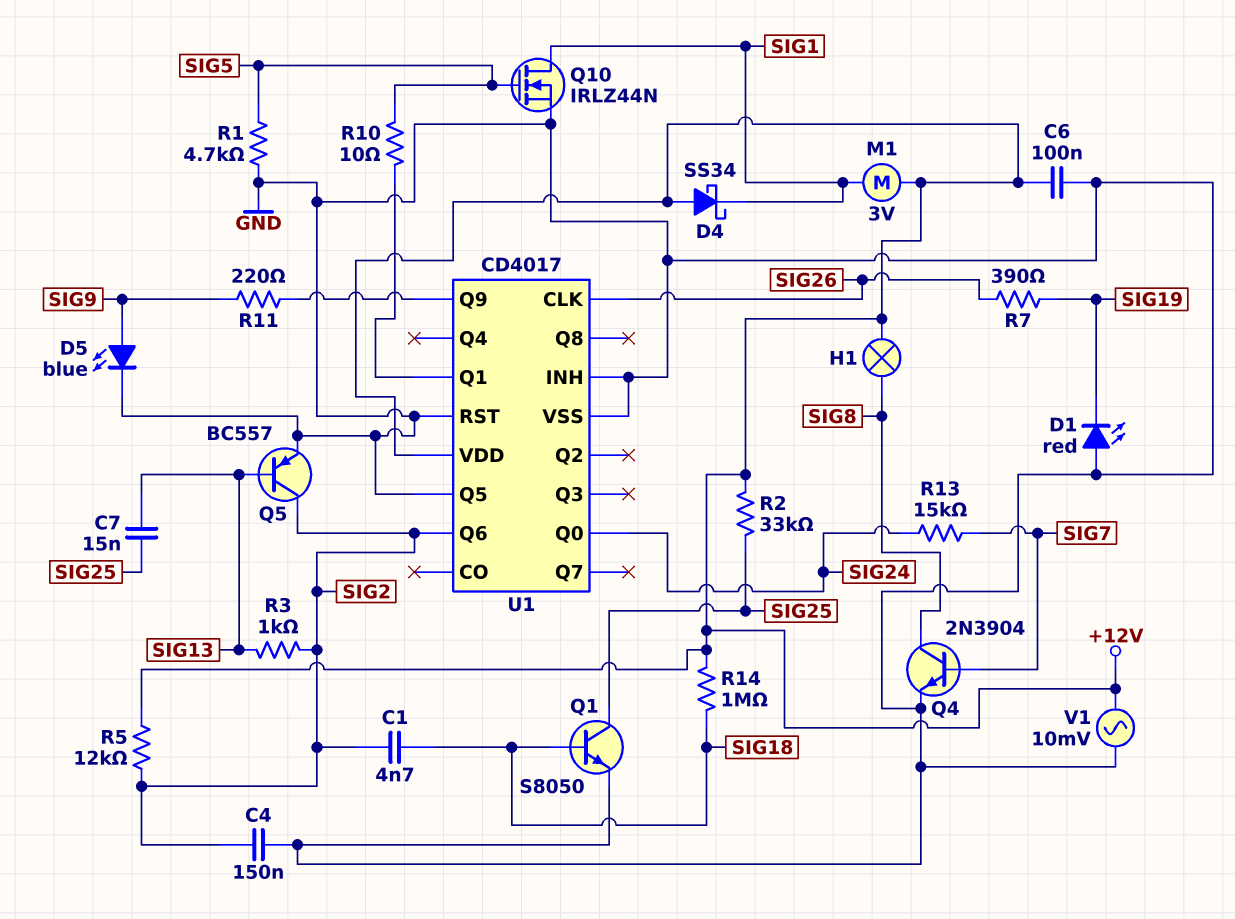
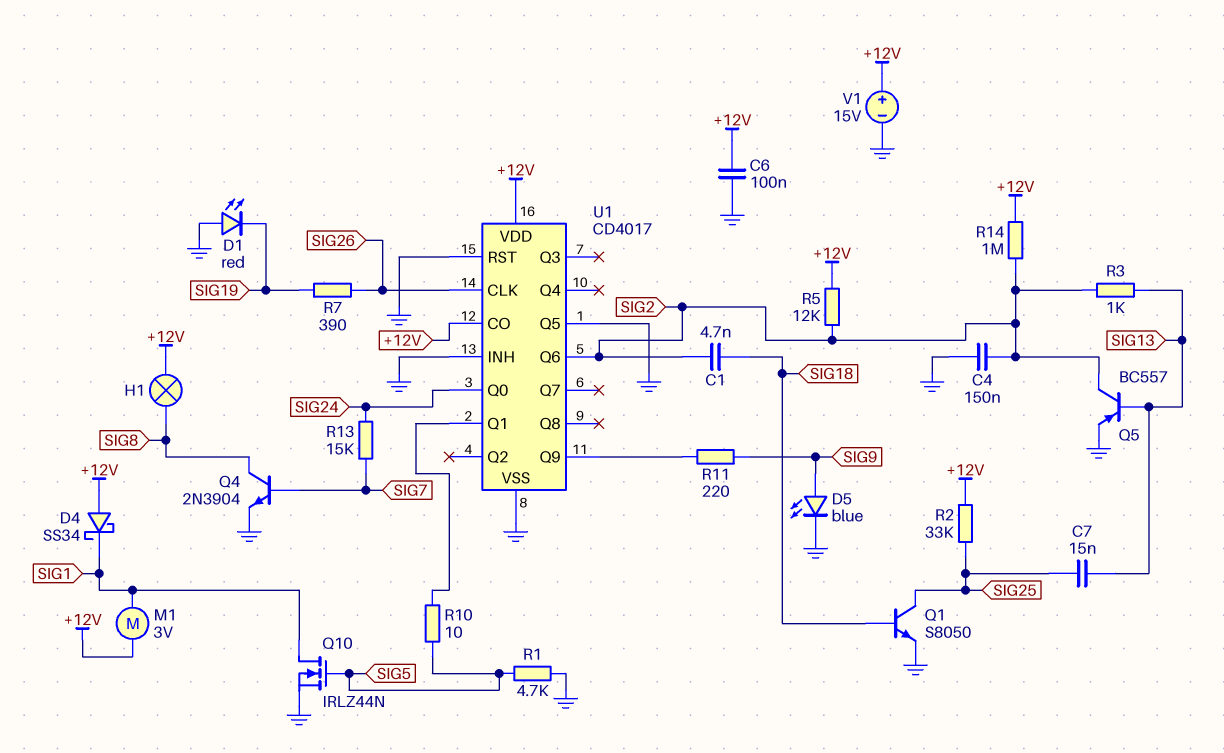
R14: 1M (+12V, SIG18) -> 1M (+12V, SIG2)
U1 pin CO: none -> +12V
V1: AC 10mV (+12V, GND) -> 15V (plus +12V, minus GND)

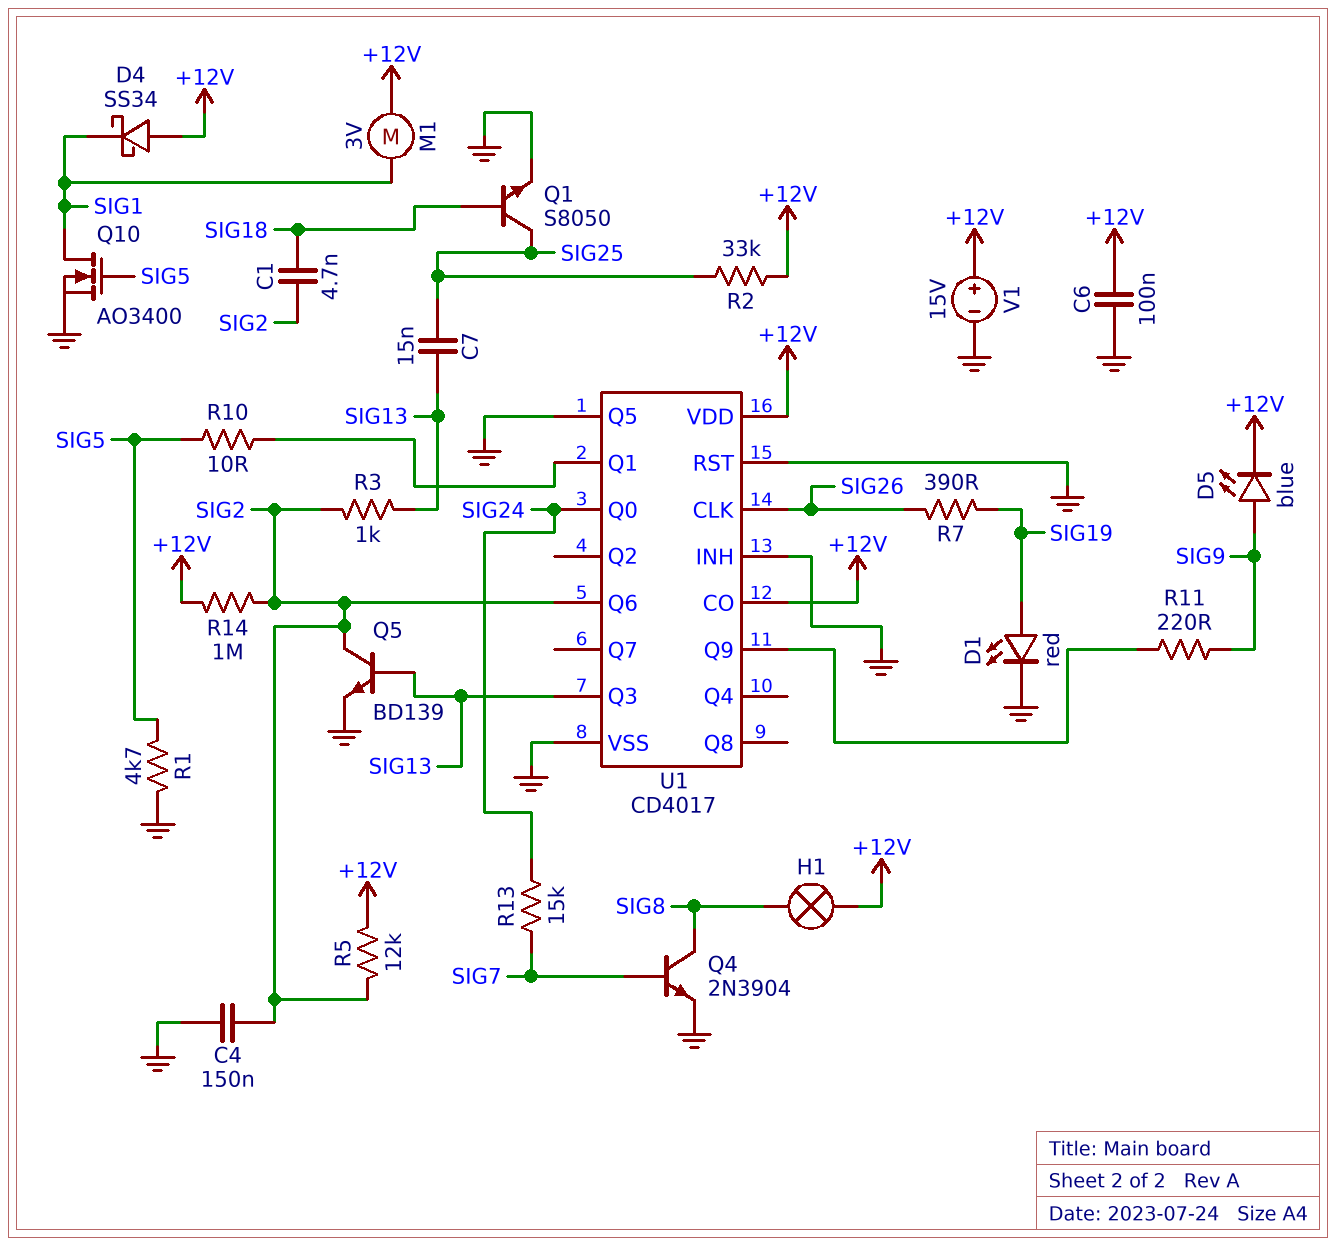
D1: LED red (A GND, K SIG19) -> LED red (A SIG19, K GND)
D5: LED blue (A SIG9, K GND) -> LED blue (A SIG9, K +12V)
Q5: PNP BC557 (B SIG13, C SIG2, E GND) -> NPN BD139 (B SIG13, C SIG2, E GND)
Q10: NMOS IRLZ44N (G SIG5, D SIG1, S GND) -> NMOS AO3400 (G SIG5, D SIG1, S GND)
U1 pin Q3: none -> SIG13

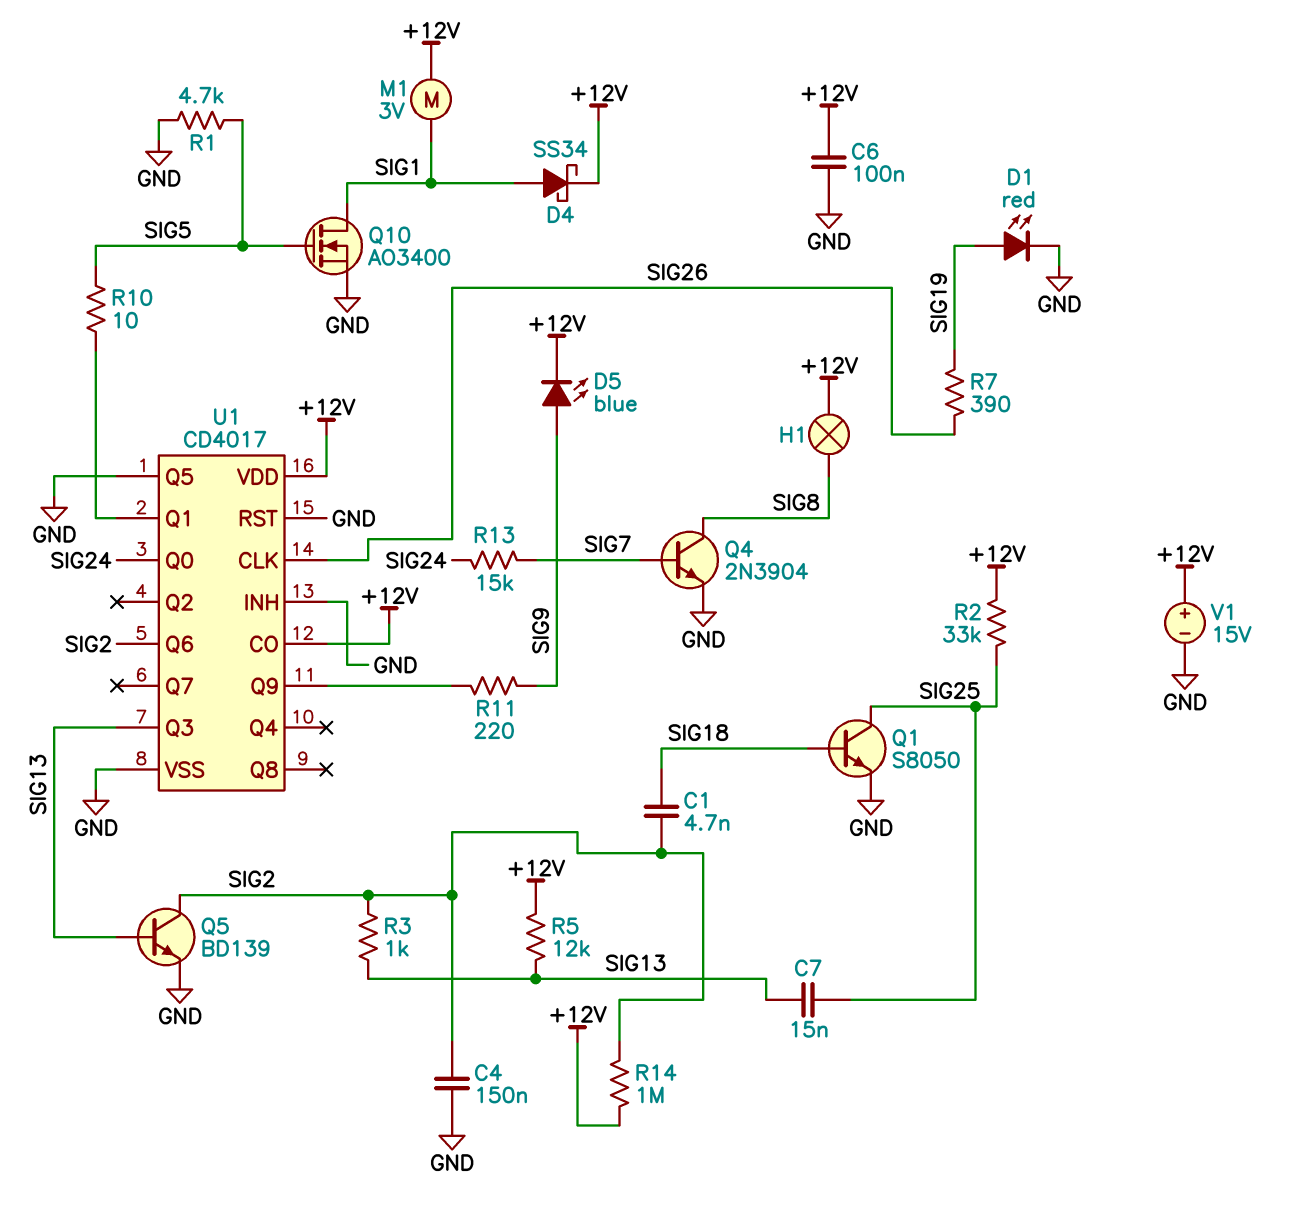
D4: schottky SS34 (A +12V, K SIG1) -> schottky SS34 (A SIG1, K +12V)
R5: 12k (+12V, SIG2) -> 12k (+12V, SIG13)

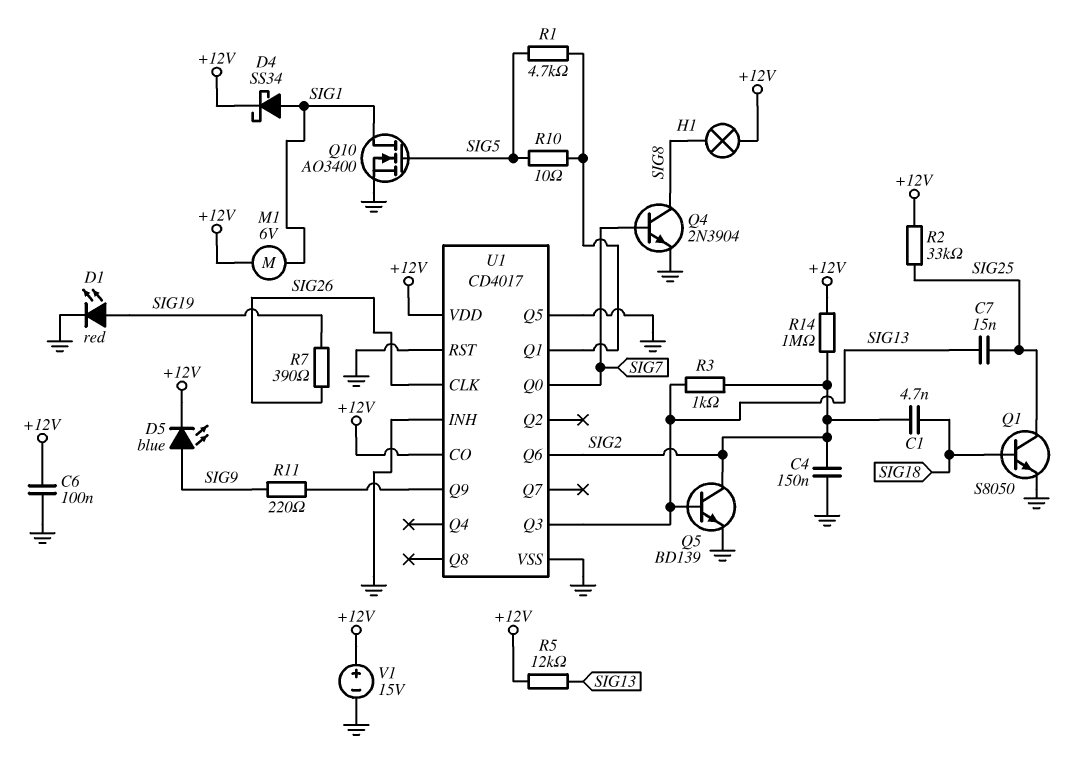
M1: motor 3V (+12V, SIG1) -> motor 6V (+12V, SIG1)
R1: 4.7k (GND, SIG5) -> 4.7k (SIG5, U1/Q1)
R13: 15k (SIG7, SIG24) -> none
U1 pin Q0: SIG24 -> SIG7

